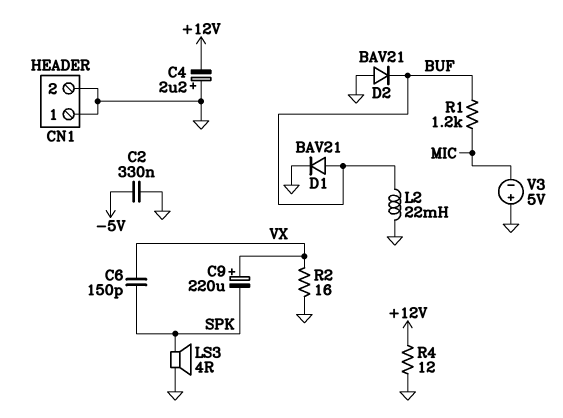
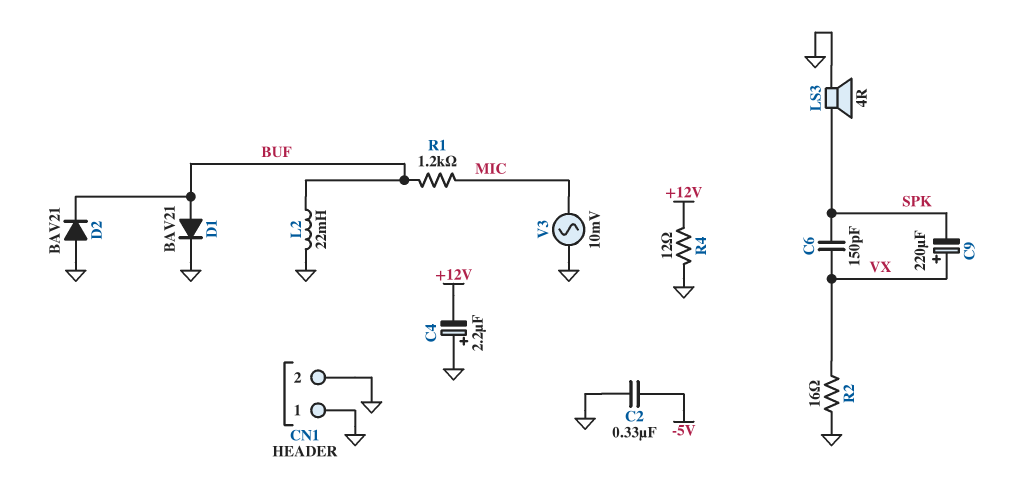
V3: 5V (plus GND, minus MIC) -> AC 10mV (GND, MIC)

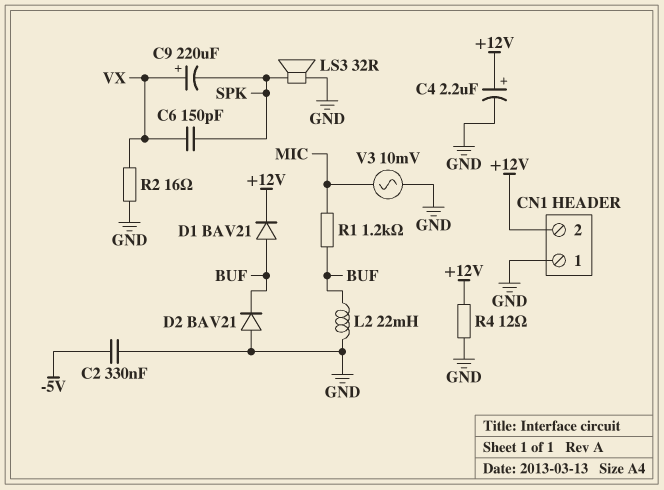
C4: 2.2uF (plus GND, minus +12V) -> 2.2uF (plus +12V, minus GND)
CN1 pin 2: GND -> +12V
D1: diode BAV21 (A BUF, K GND) -> diode BAV21 (A BUF, K +12V)
LS3: speaker 4R (GND, SPK) -> speaker 32R (GND, SPK)

